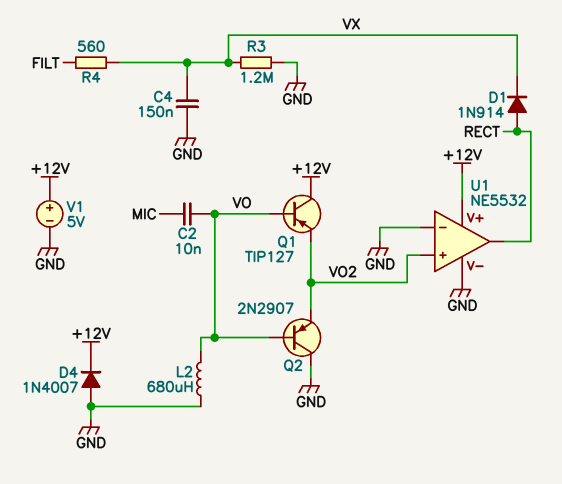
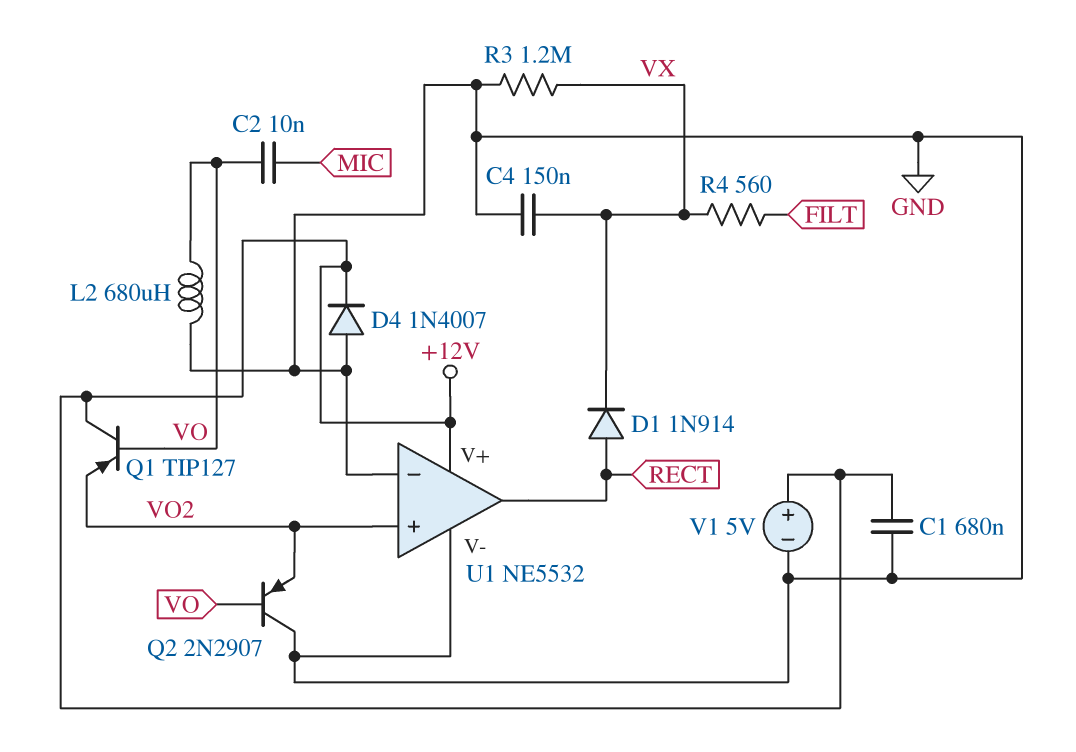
C1: none -> 680nF (+12V, GND)

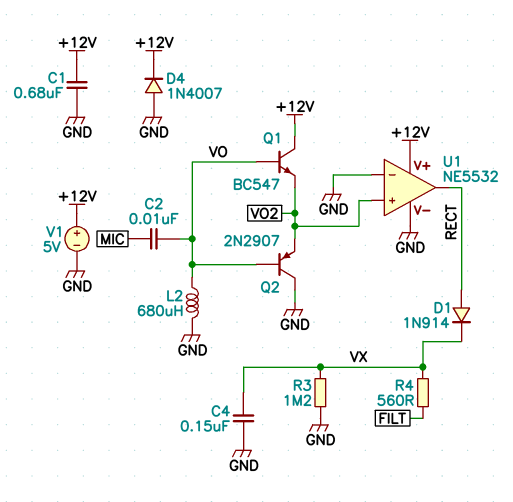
Q1: PNP TIP127 (B VO, C +12V, E VO2) -> NPN BC547 (B VO, C +12V, E VO2)

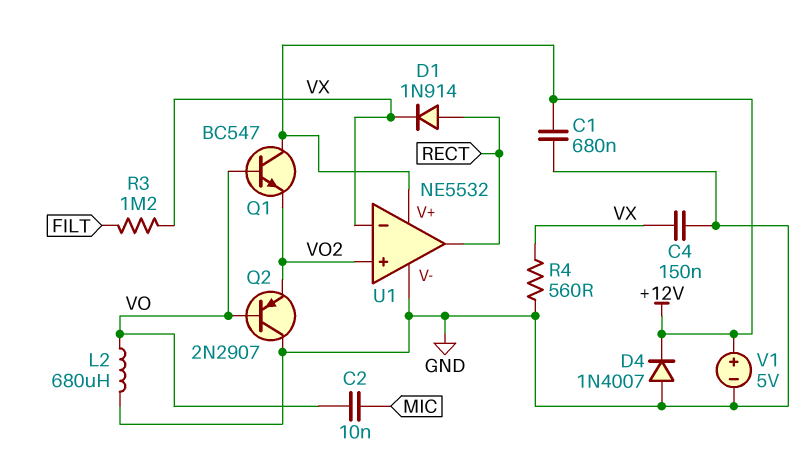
R3: 1.2M (GND, VX) -> 1.2M (FILT, VX)
R4: 560 (FILT, VX) -> 560 (GND, VX)
U1 pin in-: GND -> VX

